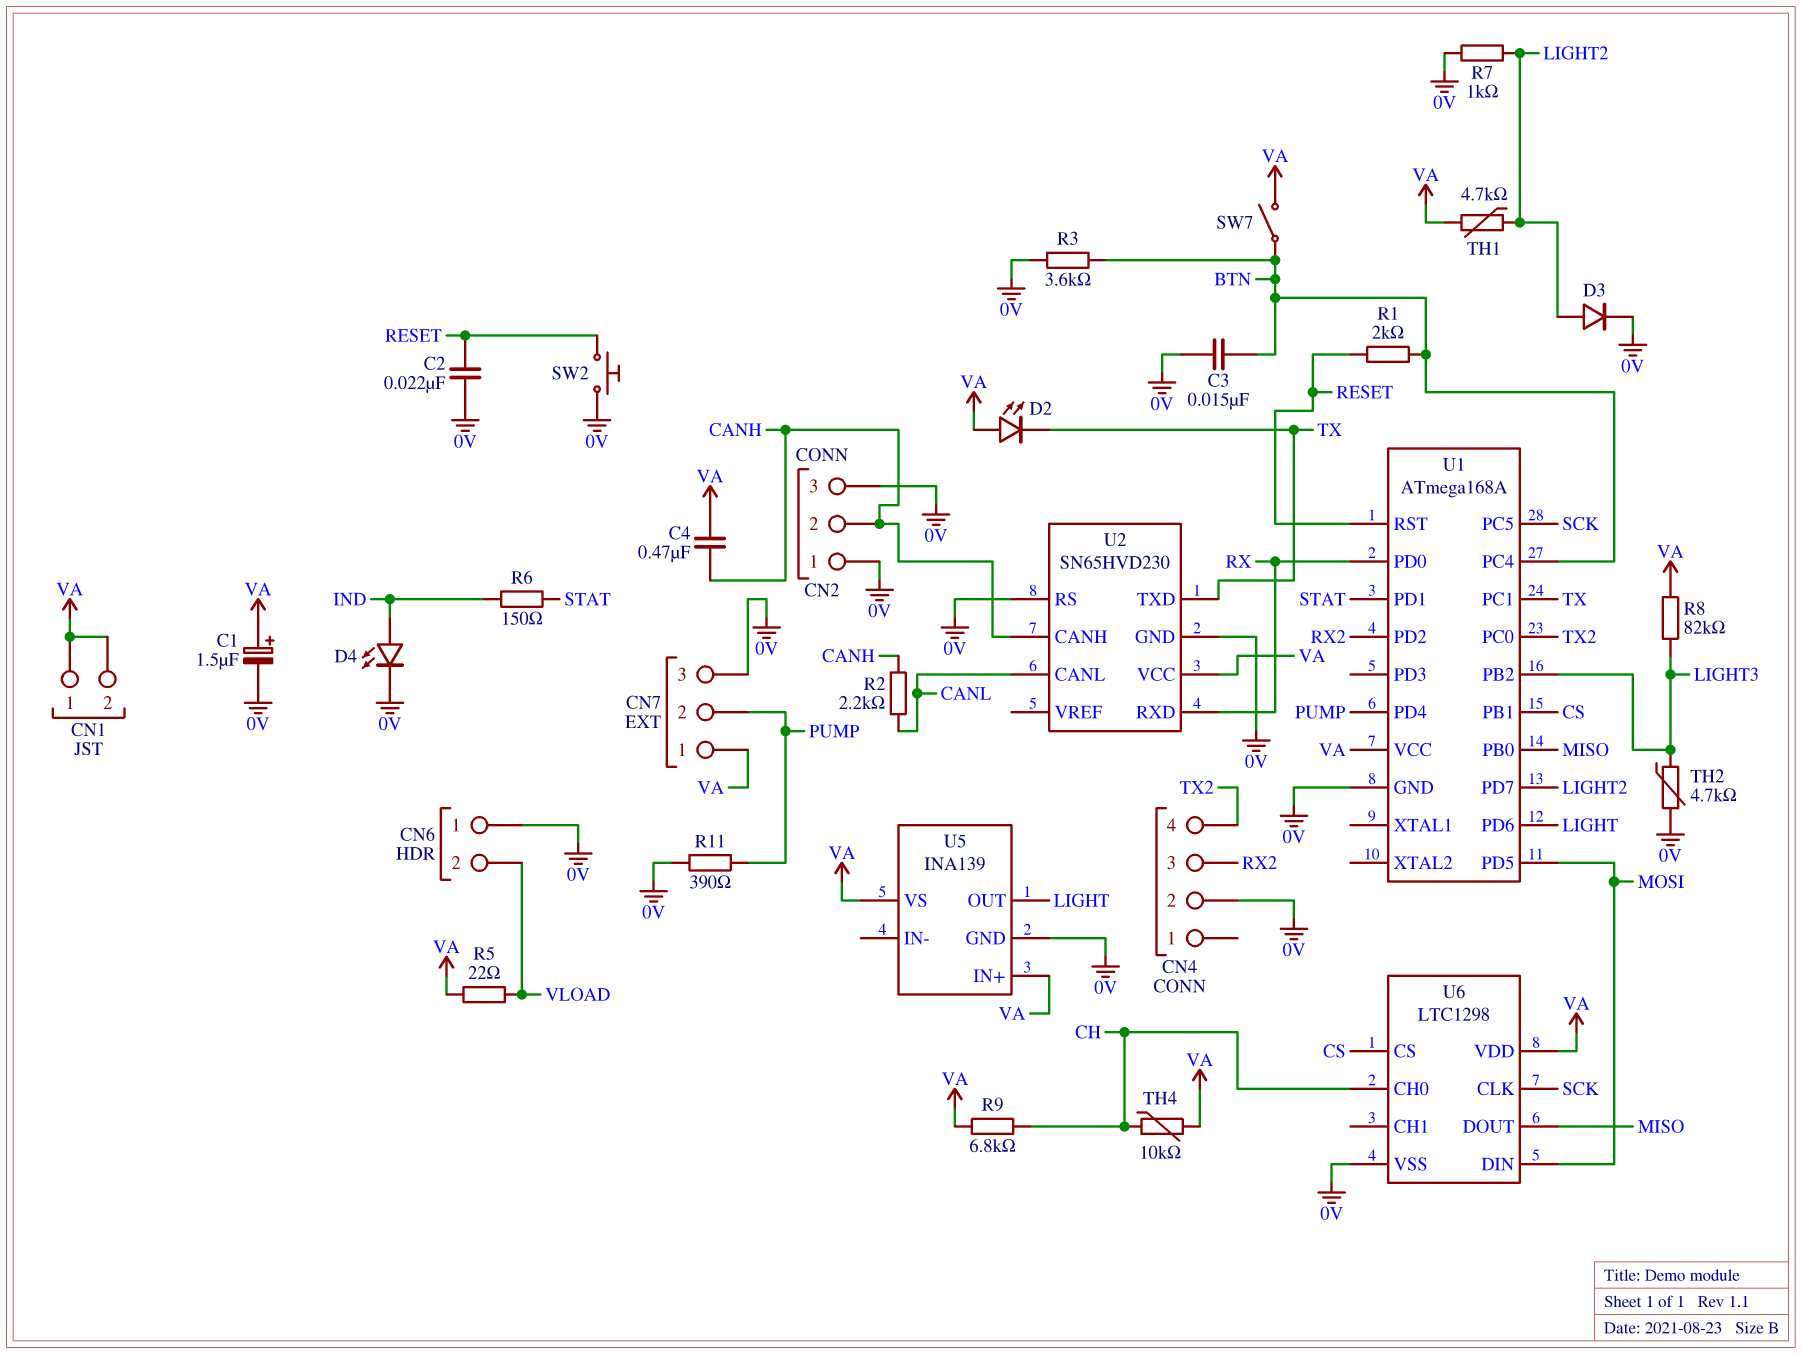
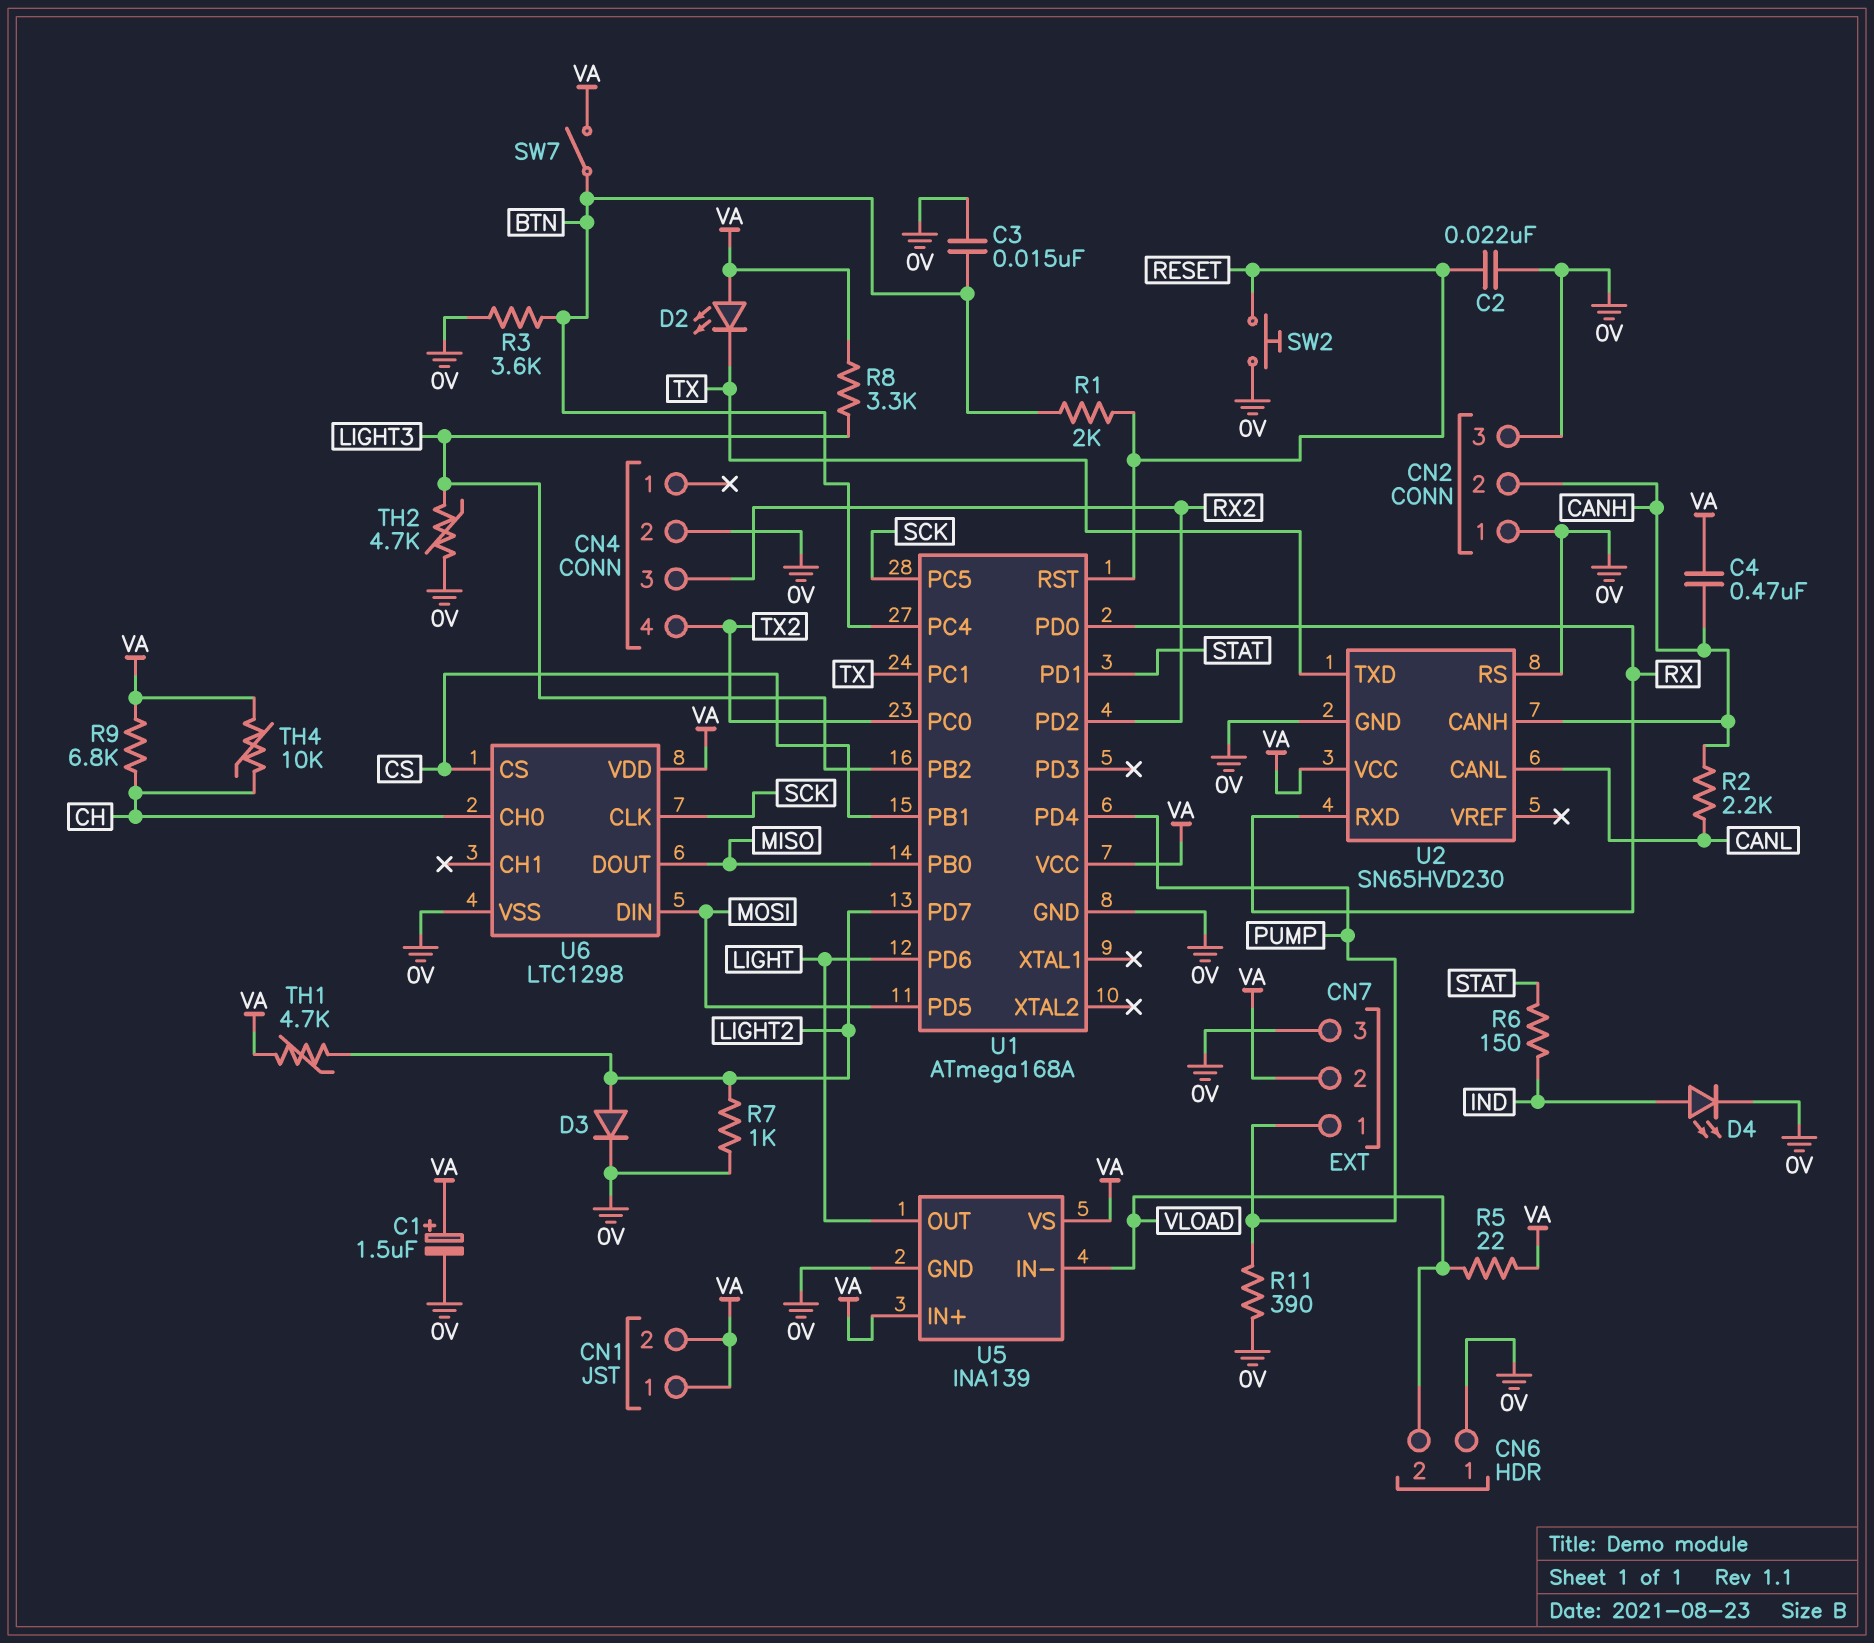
CN7 pin 1: VA -> PUMP
CN7 pin 2: PUMP -> VA
R8: 82k (LIGHT3, VA) -> 3.3k (LIGHT3, VA)
U5 pin IN-: none -> VLOAD

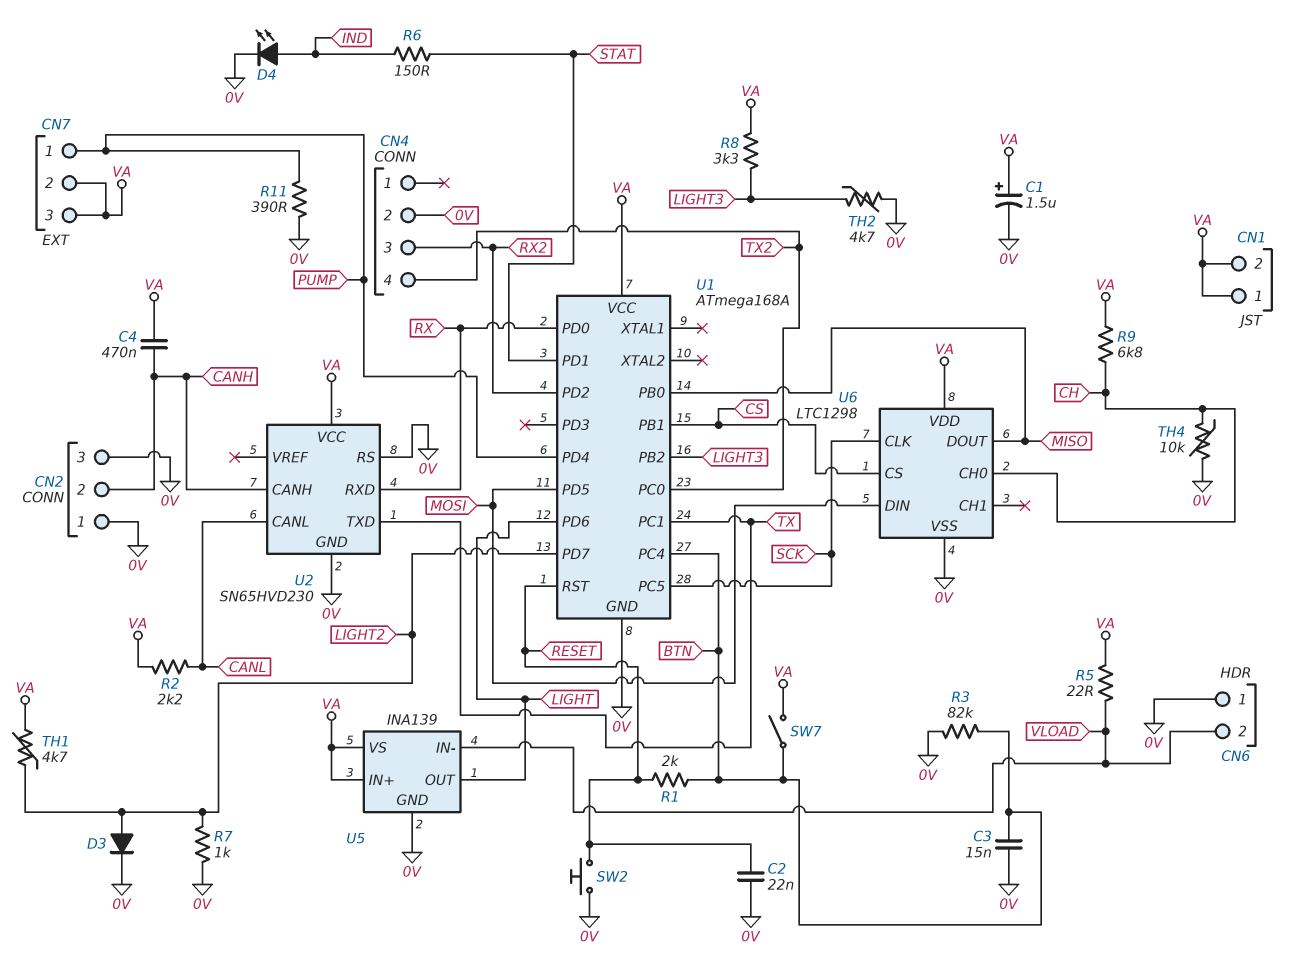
CN7 pin 3: 0V -> VA
D2: LED (A VA, K TX) -> none
R2: 2.2k (CANH, CANL) -> 2.2k (CANL, VA)
R3: 3.6k (0V, BTN) -> 82k (0V, BTN)
TH4: 10k (CH, VA) -> 10k (0V, CH)

